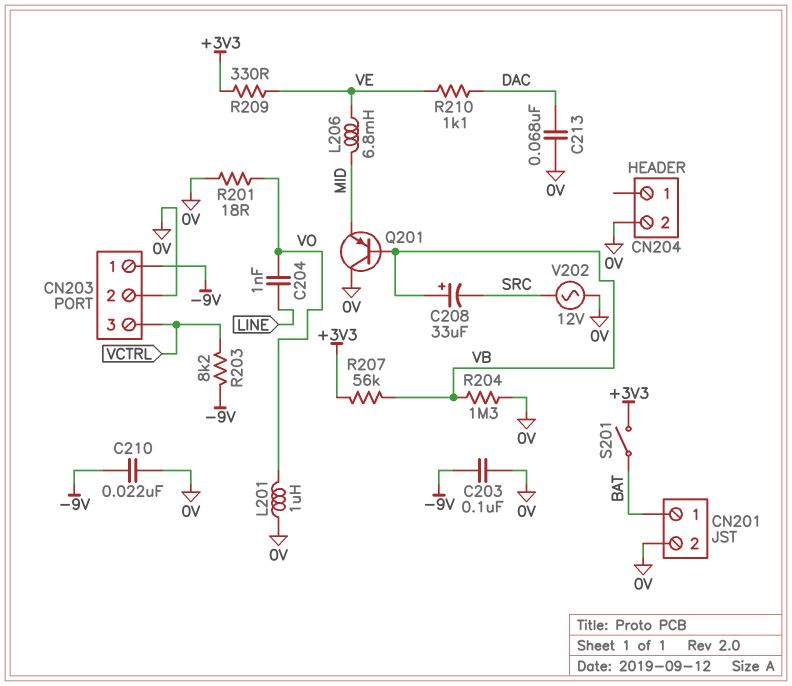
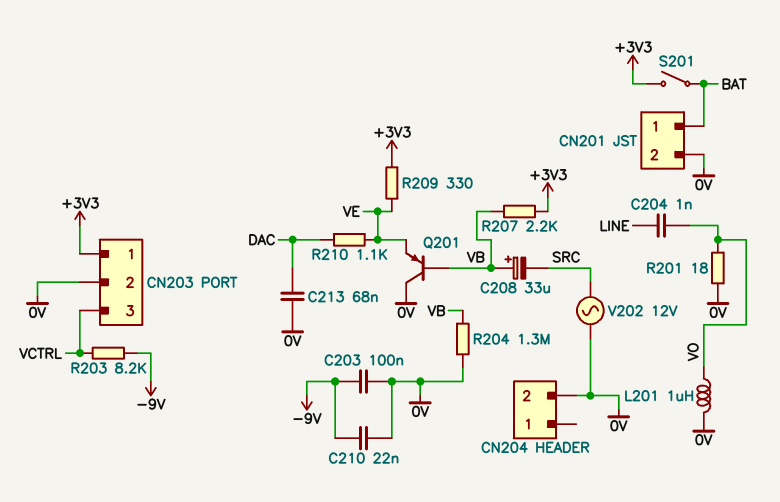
CN203 pin 1: -9V -> +3V3
L206: 6.8mH (MID, VE) -> none
Q201: PNP (B VB, C 0V, E MID) -> PNP (B VB, C 0V, E VE)
R207: 56k (+3V3, VB) -> 2.2k (+3V3, VB)

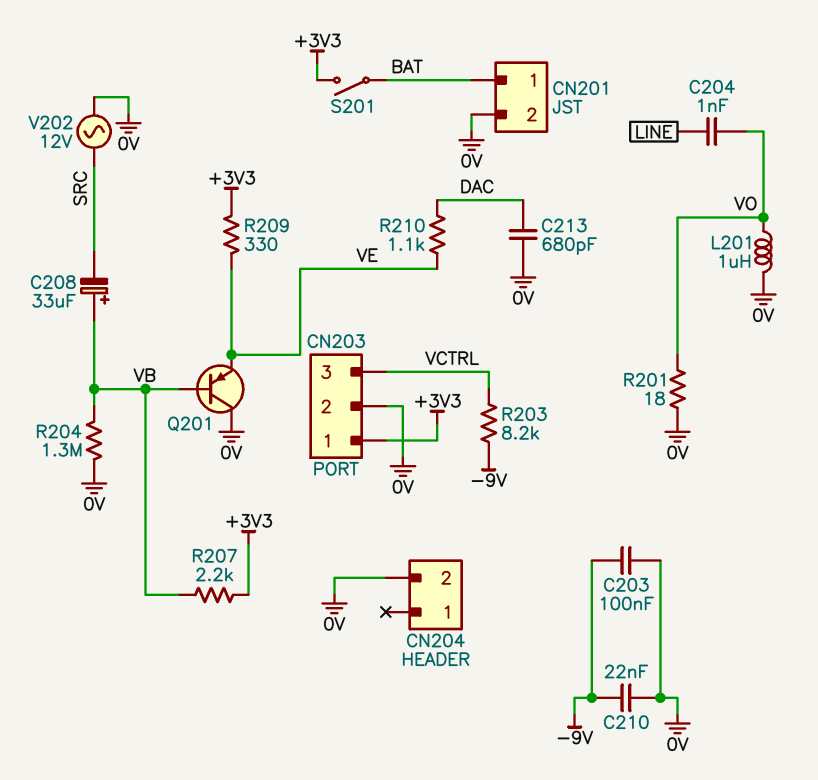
C213: 68nF (0V, DAC) -> 680pF (0V, DAC)

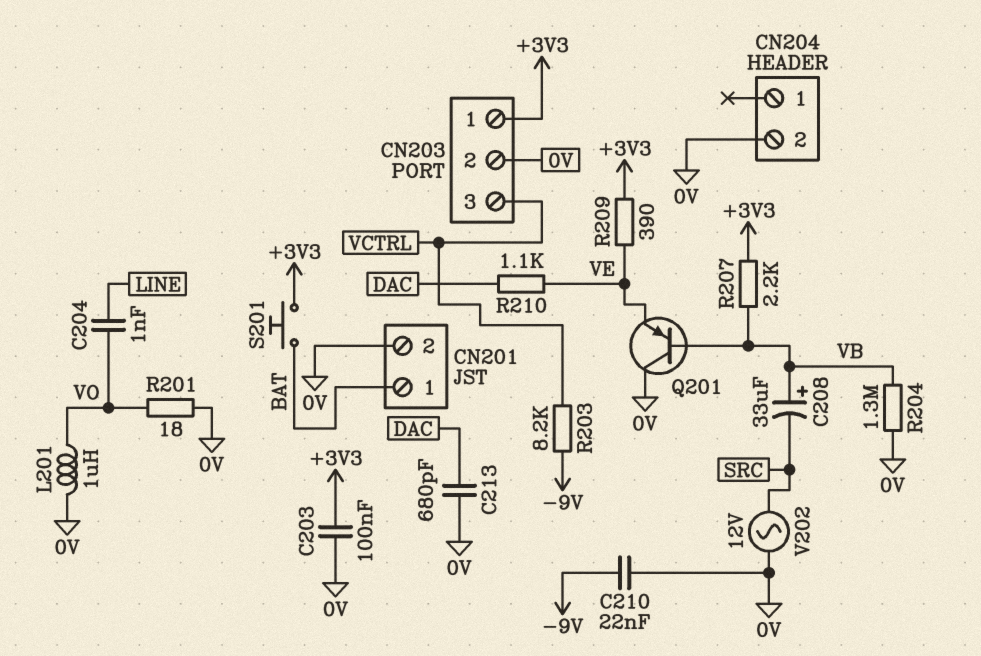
C203: 100nF (-9V, 0V) -> 100nF (+3V3, 0V)
R209: 330 (+3V3, VE) -> 390 (+3V3, VE)
S201: switch (+3V3, BAT) -> button (+3V3, BAT)

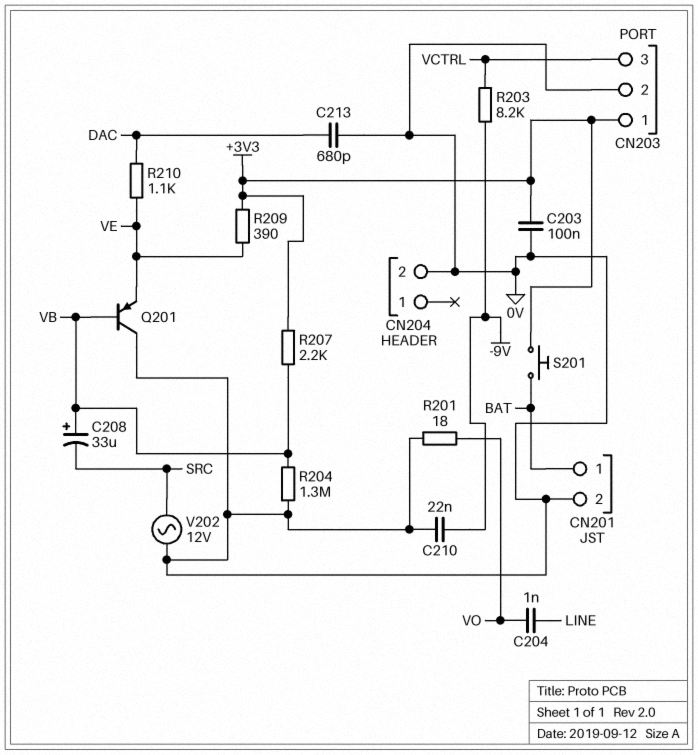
L201: 1uH (0V, VO) -> none

